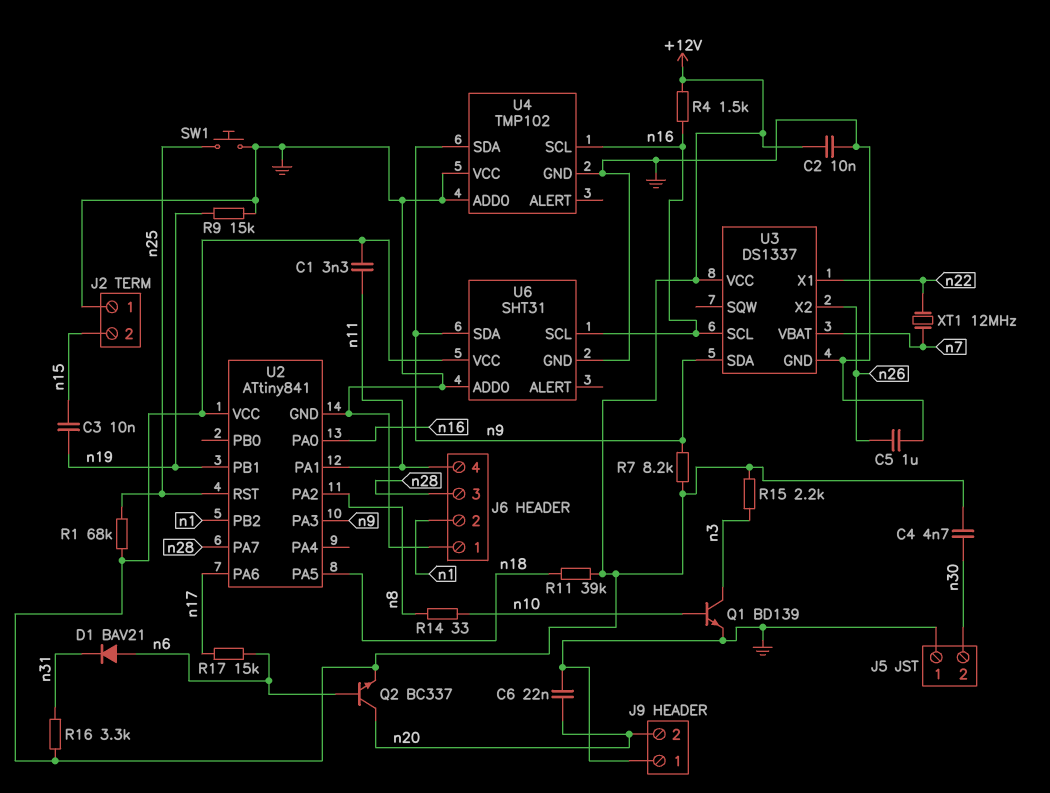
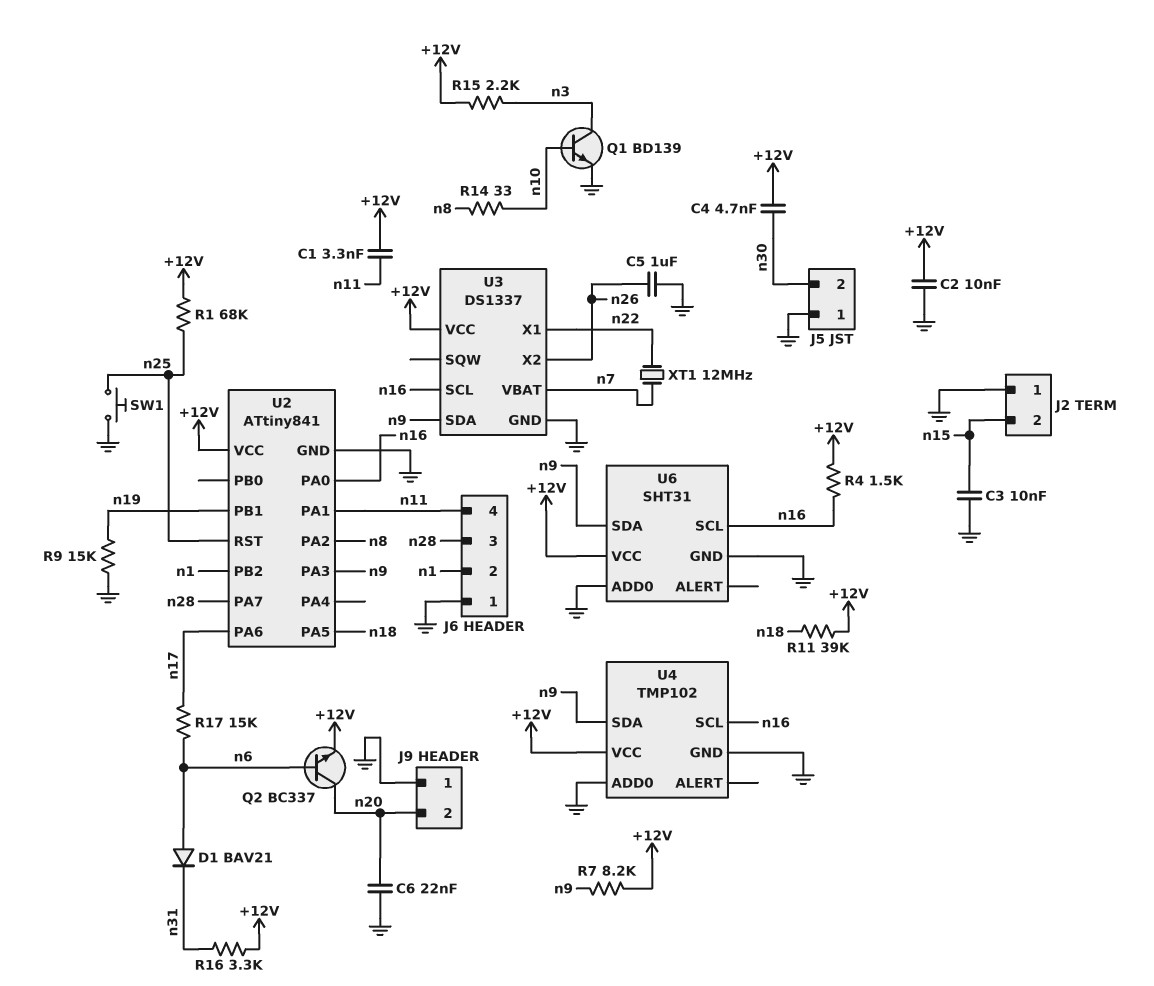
C3: 10nF (n15, n19) -> 10nF (GND, n15)
U4 pin VCC: GND -> +12V

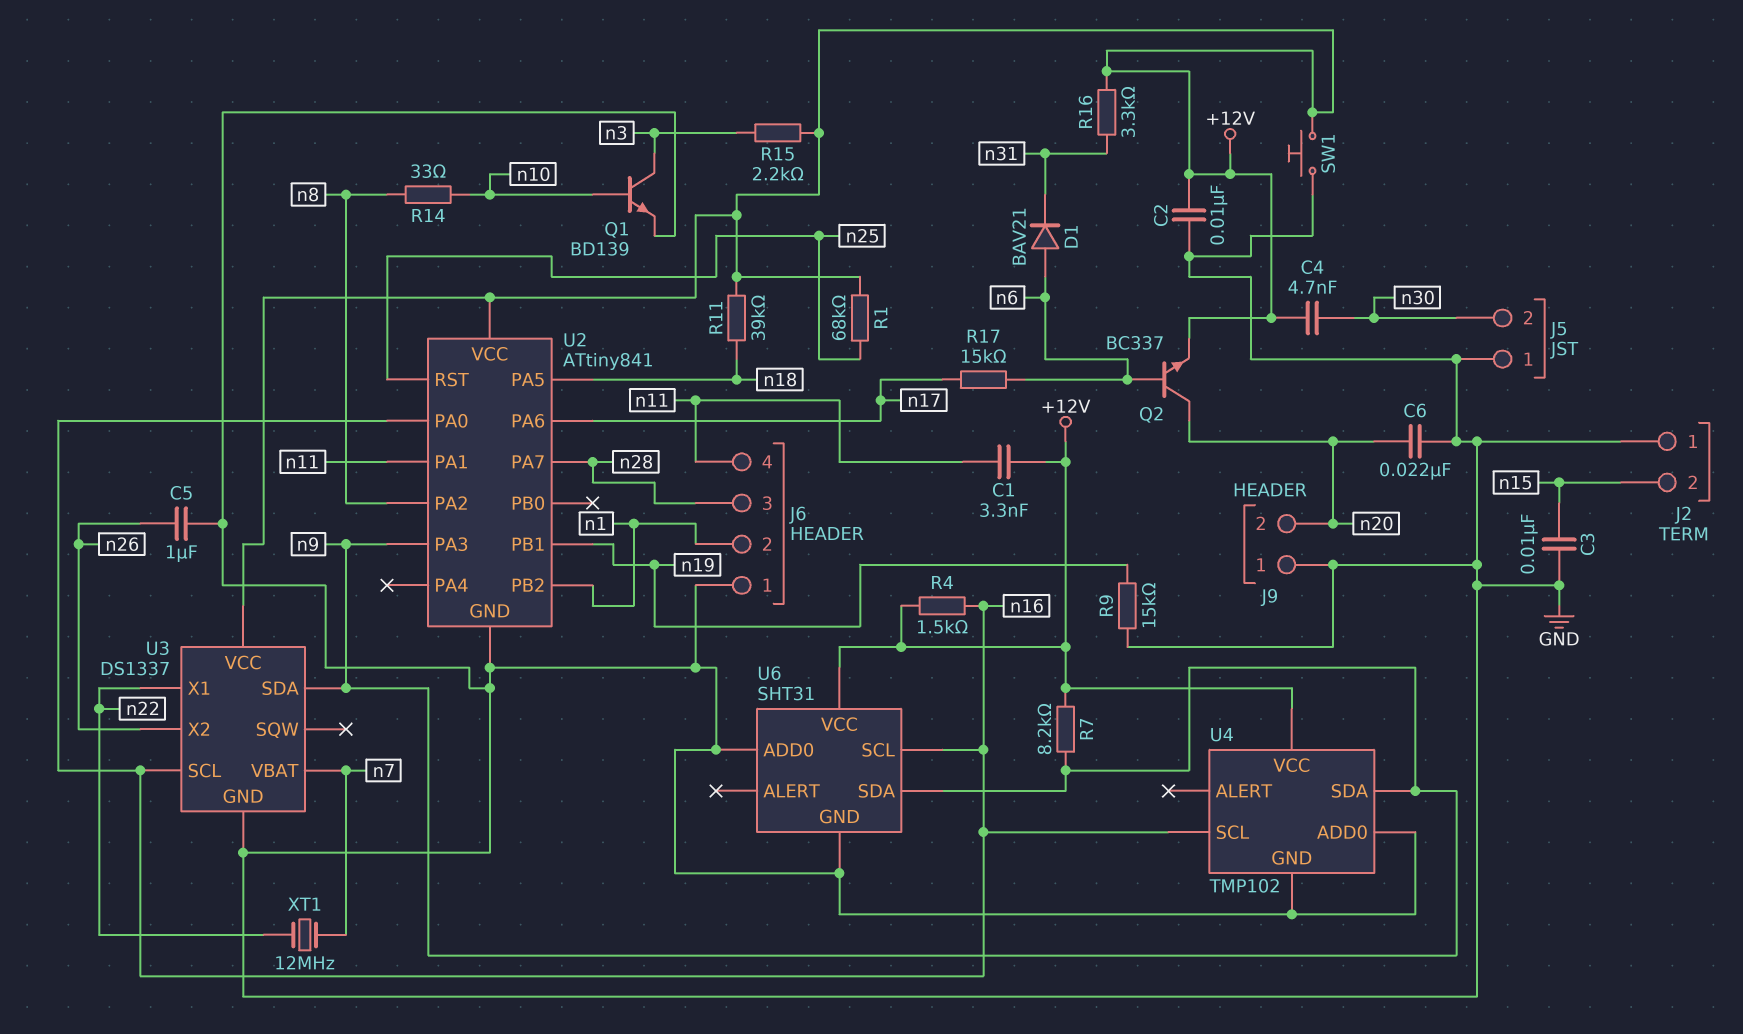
SW1: button (GND, n25) -> button (+12V, GND)

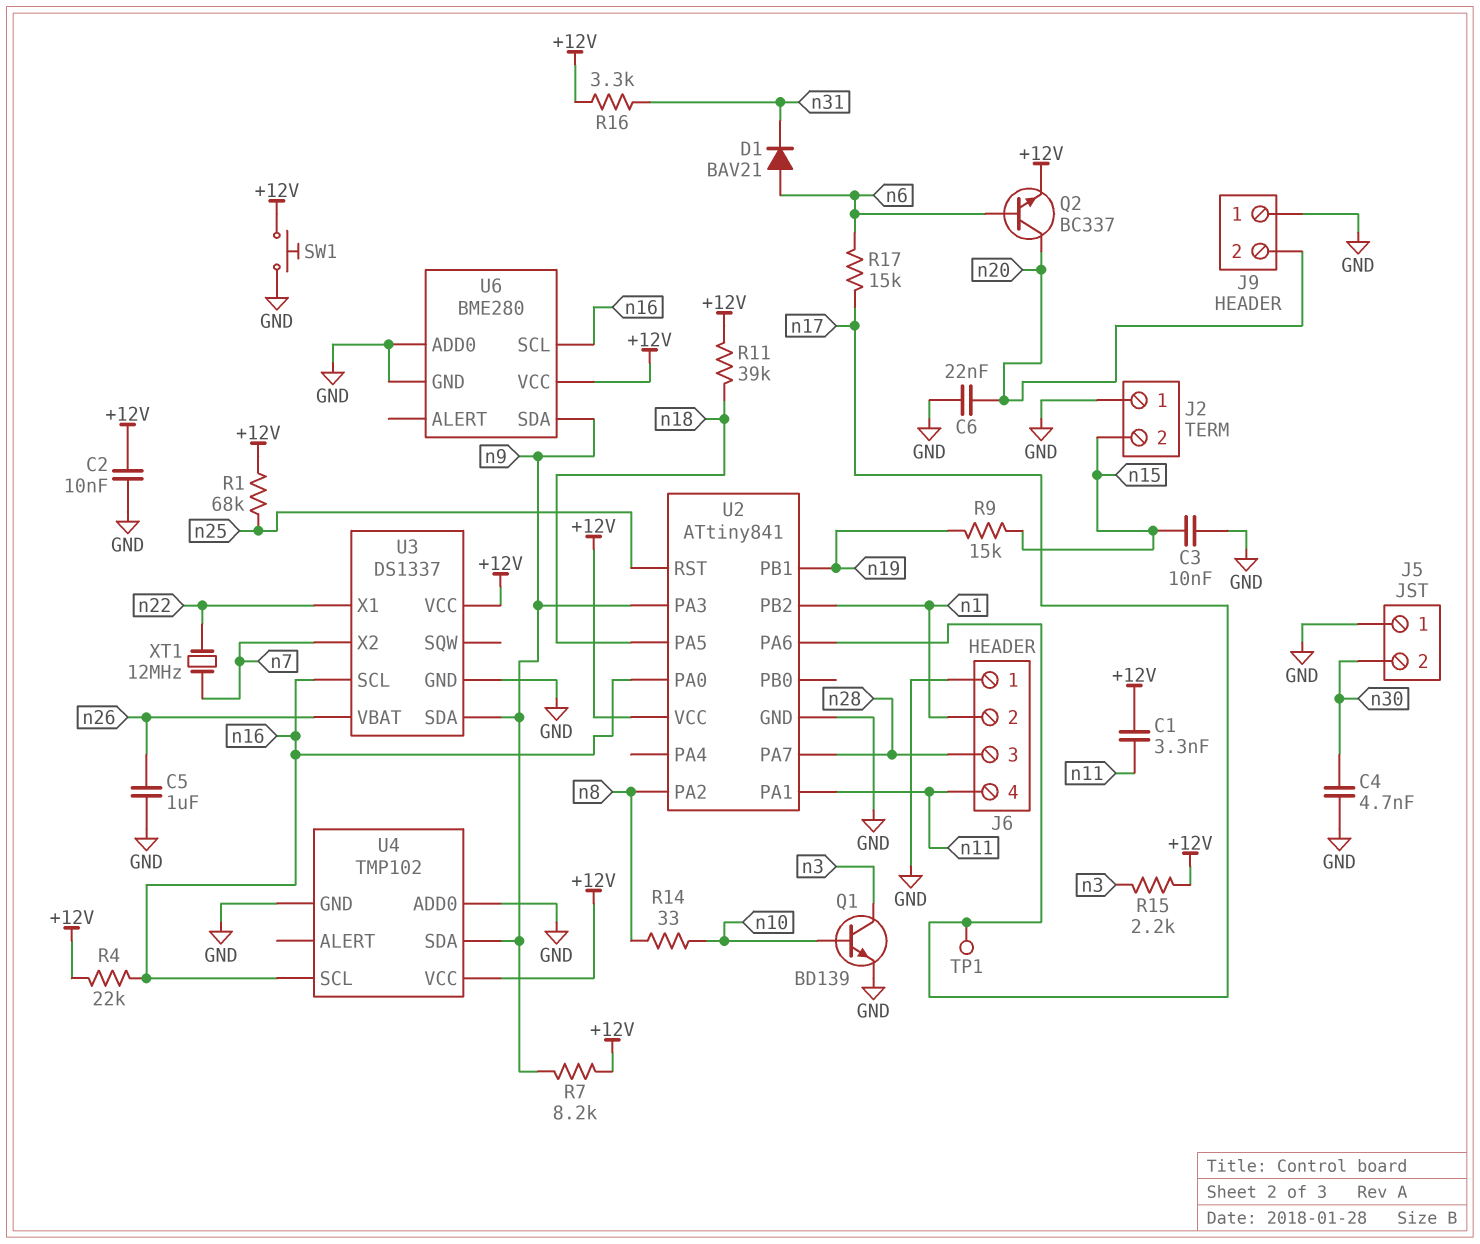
C4: 4.7nF (+12V, n30) -> 4.7nF (GND, n30)
R4: 1.5k (+12V, n16) -> 22k (+12V, n16)
R9: 15k (GND, n19) -> 15k (n15, n19)
TP1: none -> test point (n17)
U3 pin VBAT: n7 -> n26
U3 pin X2: n26 -> n7
U6: SHT31 -> BME280

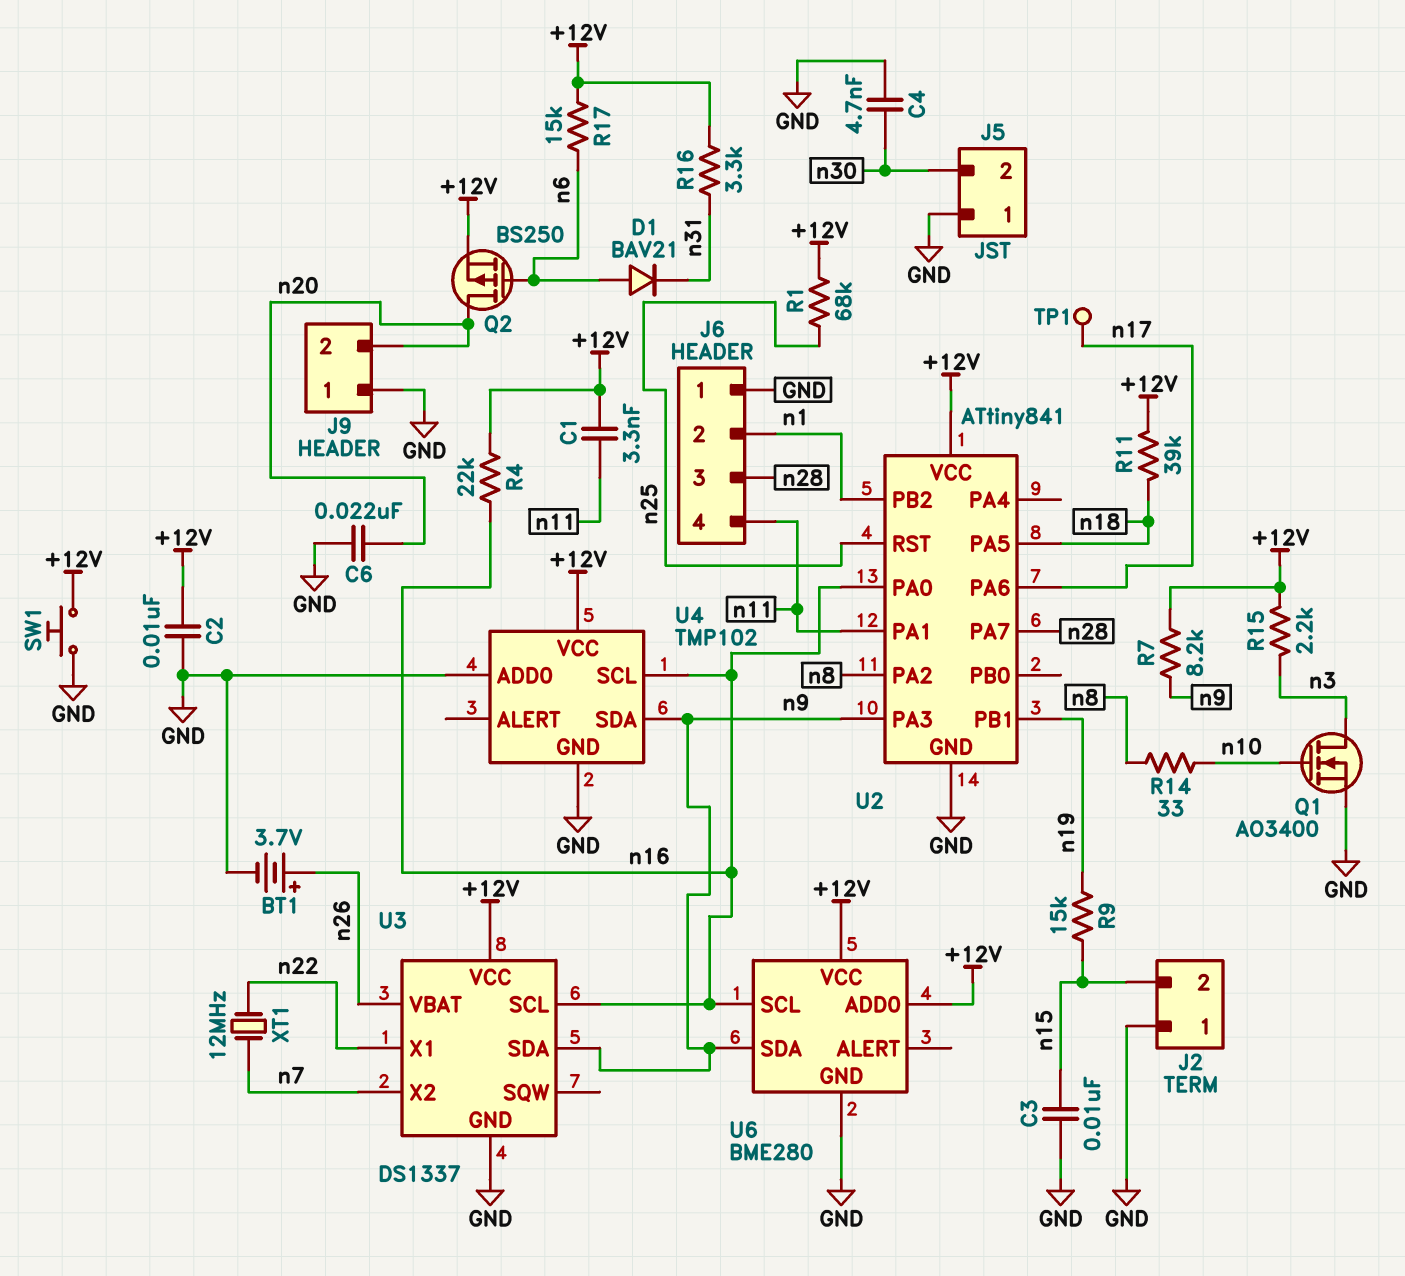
BT1: none -> 3.7V (plus n26, minus GND)
C5: 1uF (GND, n26) -> none
Q1: NPN BD139 (B n10, C n3, E GND) -> NMOS AO3400 (G n10, D n3, S GND)
Q2: NPN BC337 (B n6, C n20, E +12V) -> PMOS BS250 (G n6, D n20, S +12V)
R17: 15k (n6, n17) -> 15k (+12V, n6)
U6 pin ADD0: GND -> +12V

